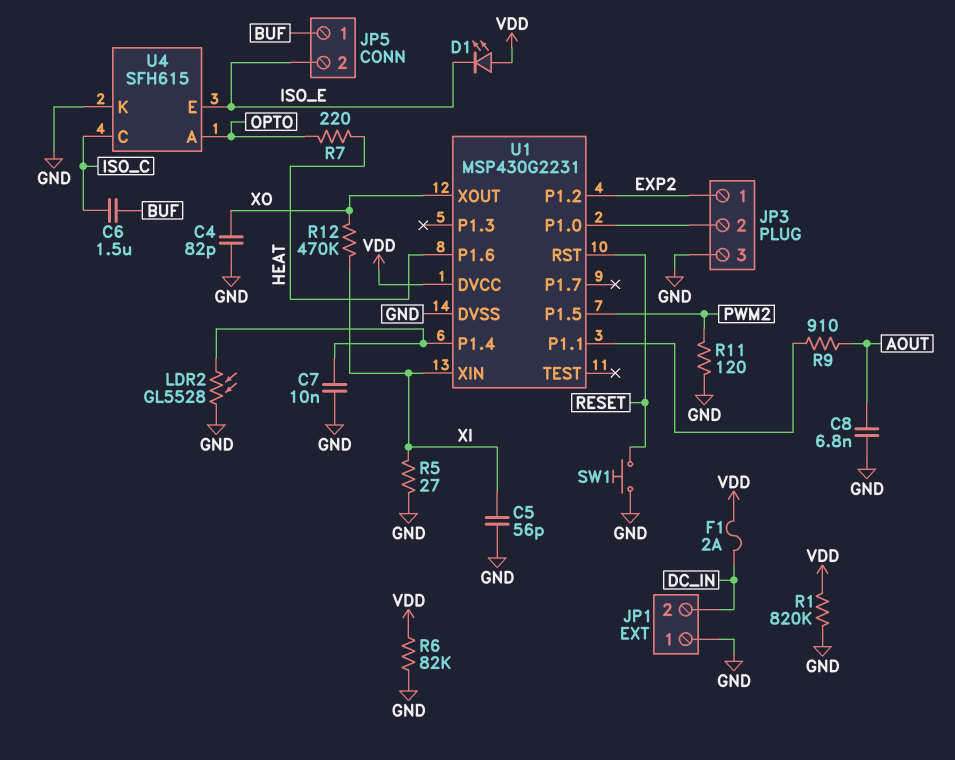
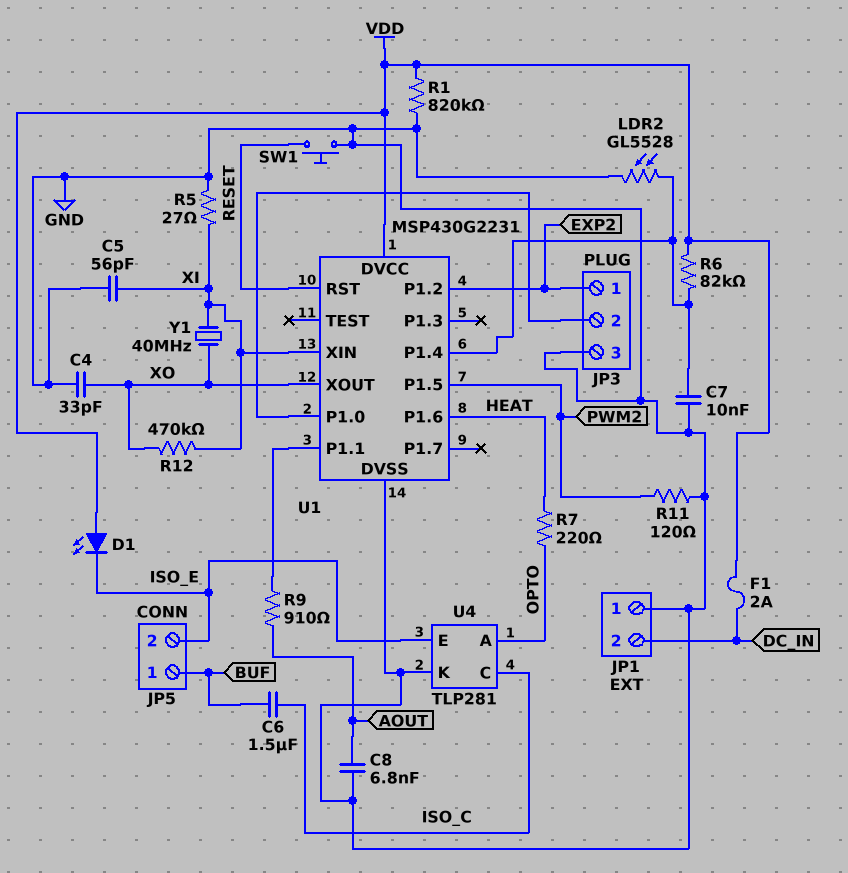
C4: 82pF (GND, XO) -> 33pF (GND, XO)
R6: 82k (GND, VDD) -> 82k (U1/P1.4, VDD)
U4: SFH615 -> TLP281
Y1: none -> 40MHz (XI, XO)

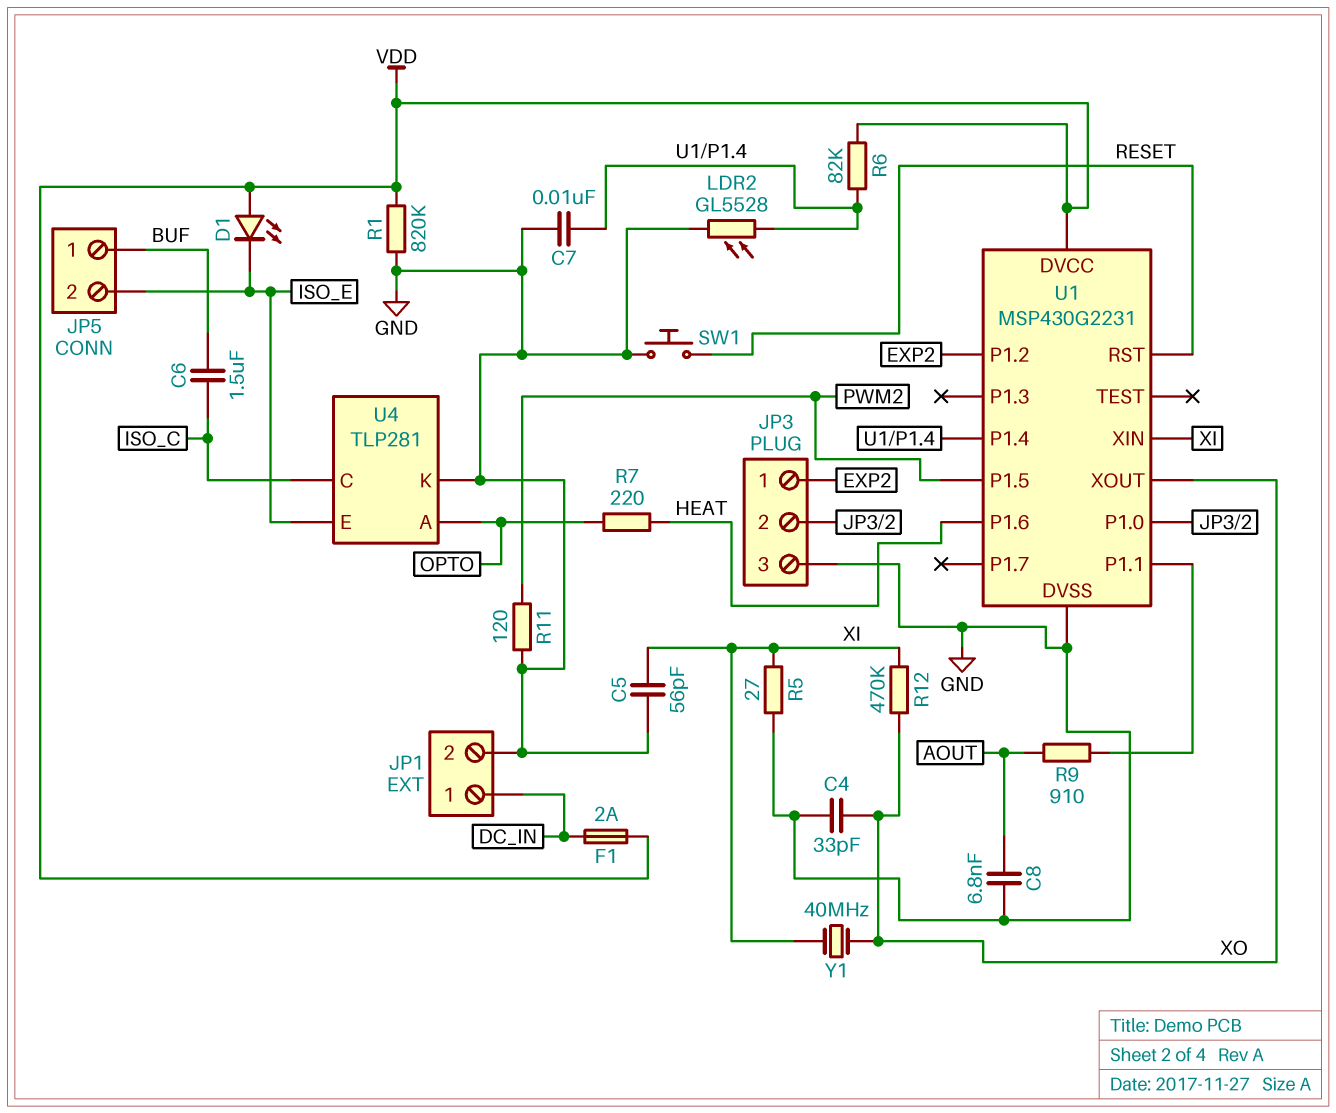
JP1 pin 1: GND -> DC_IN
JP1 pin 2: DC_IN -> GND

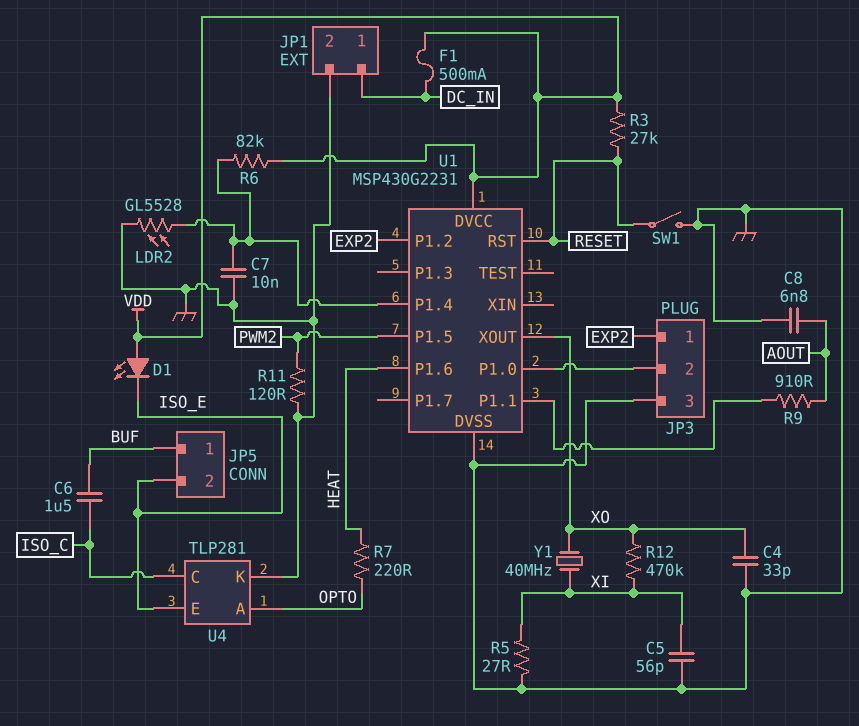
F1: 2A (DC_IN, VDD) -> 500mA (DC_IN, VDD)
R1: 820k (GND, VDD) -> none
R3: none -> 27k (RESET, VDD)
SW1: button (GND, RESET) -> switch (GND, RESET)
U1 pin XIN: XI -> none

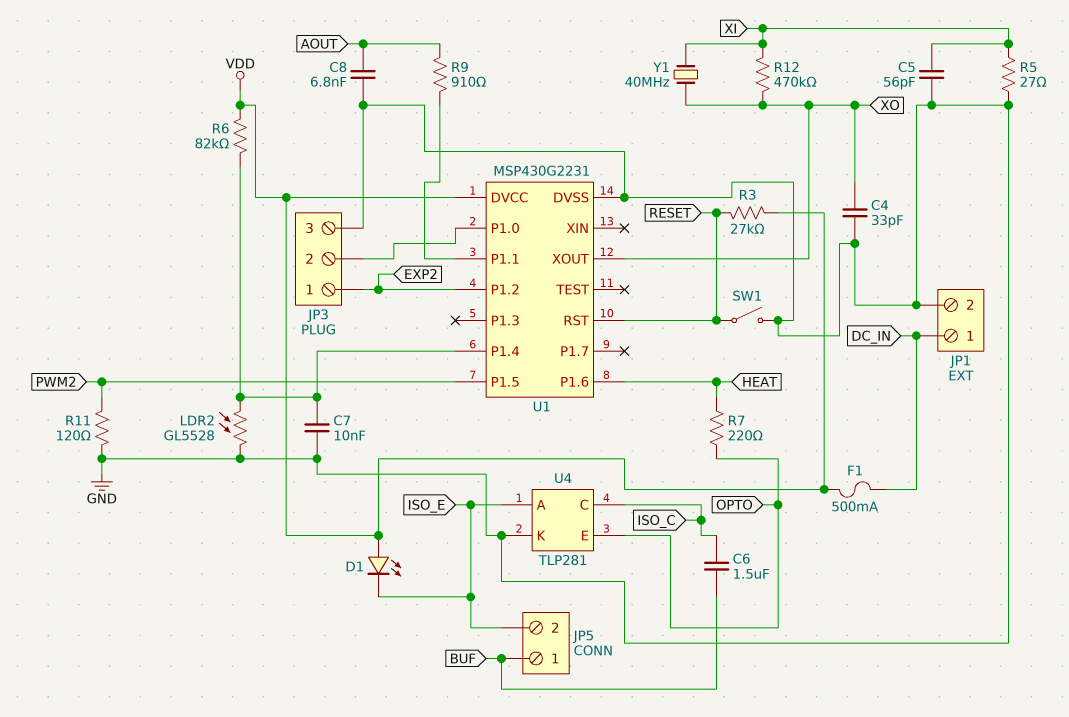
U4 pin A: OPTO -> ISO_E
U4 pin E: ISO_E -> OPTO

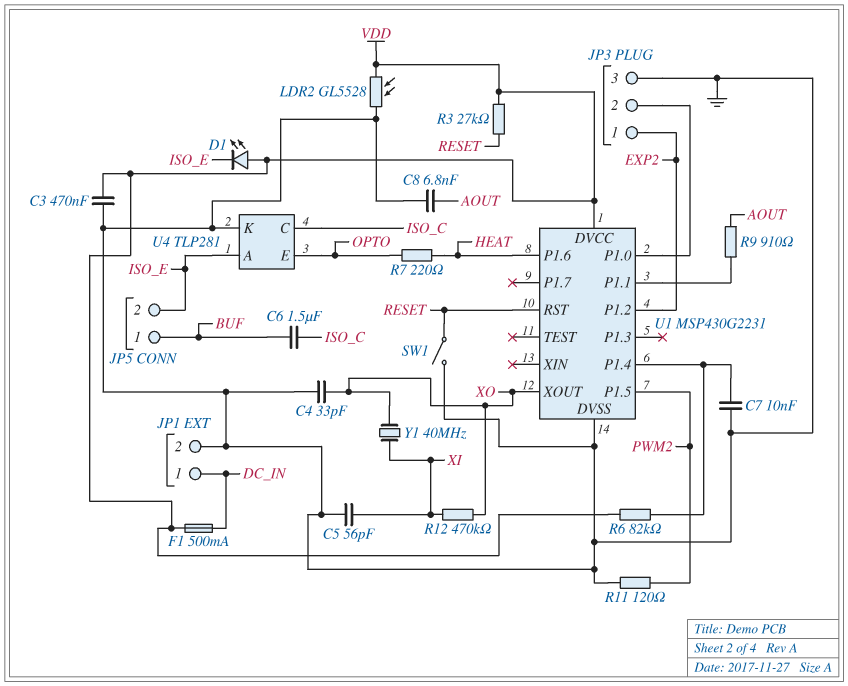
C3: none -> 470nF (GND, VDD)
LDR2: GL5528 (GND, U1/P1.4) -> GL5528 (GND, VDD)
R5: 27 (GND, XI) -> none

